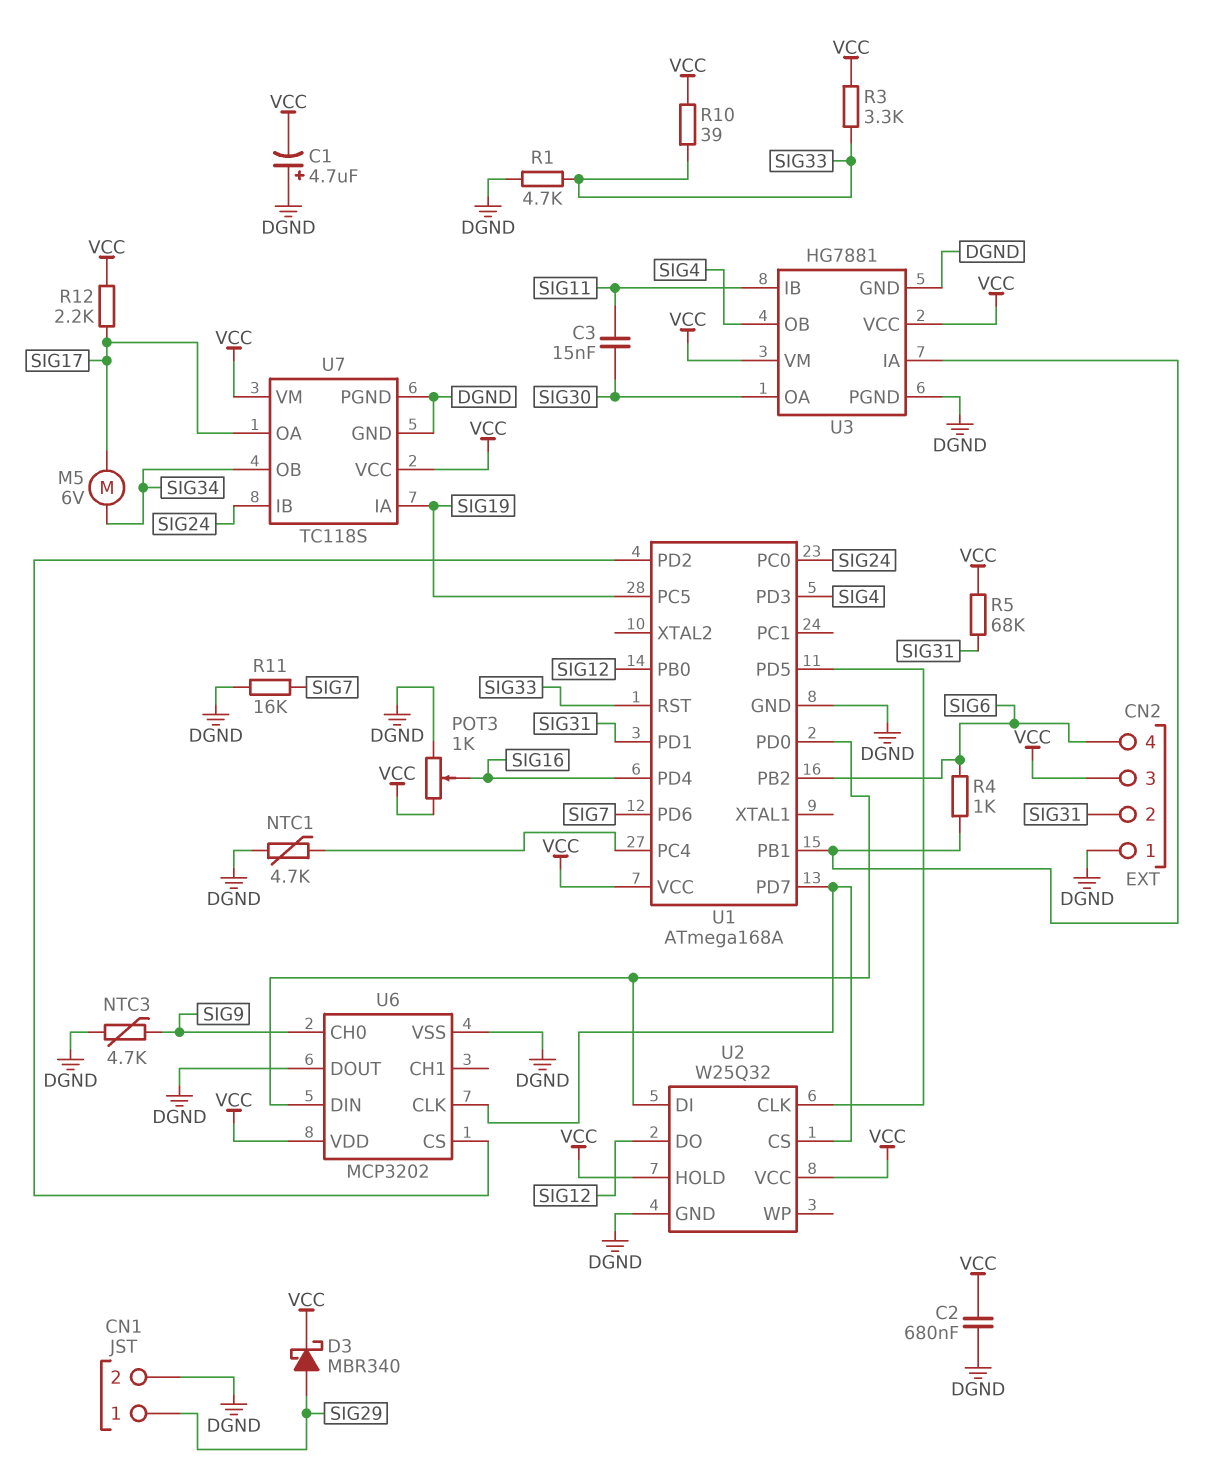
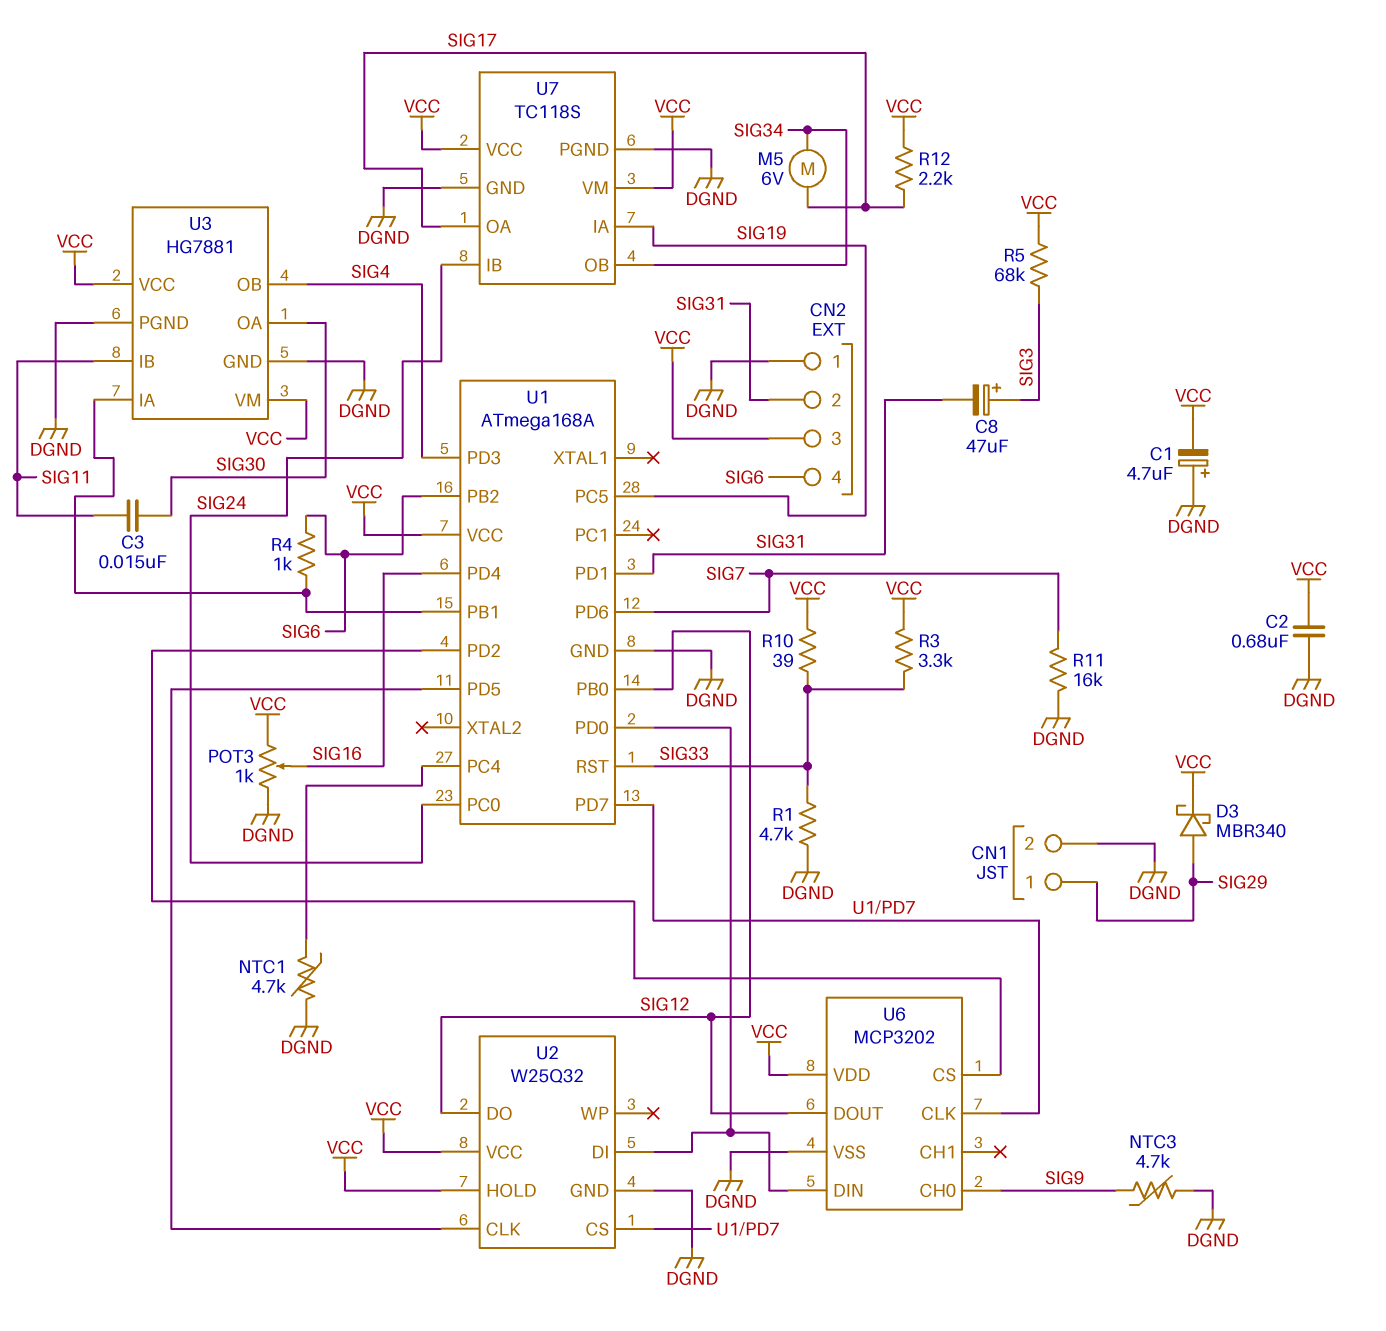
C8: none -> 47uF (plus SIG3, minus SIG31)
R5: 68k (SIG31, VCC) -> 68k (SIG3, VCC)
U6 pin DOUT: DGND -> SIG12

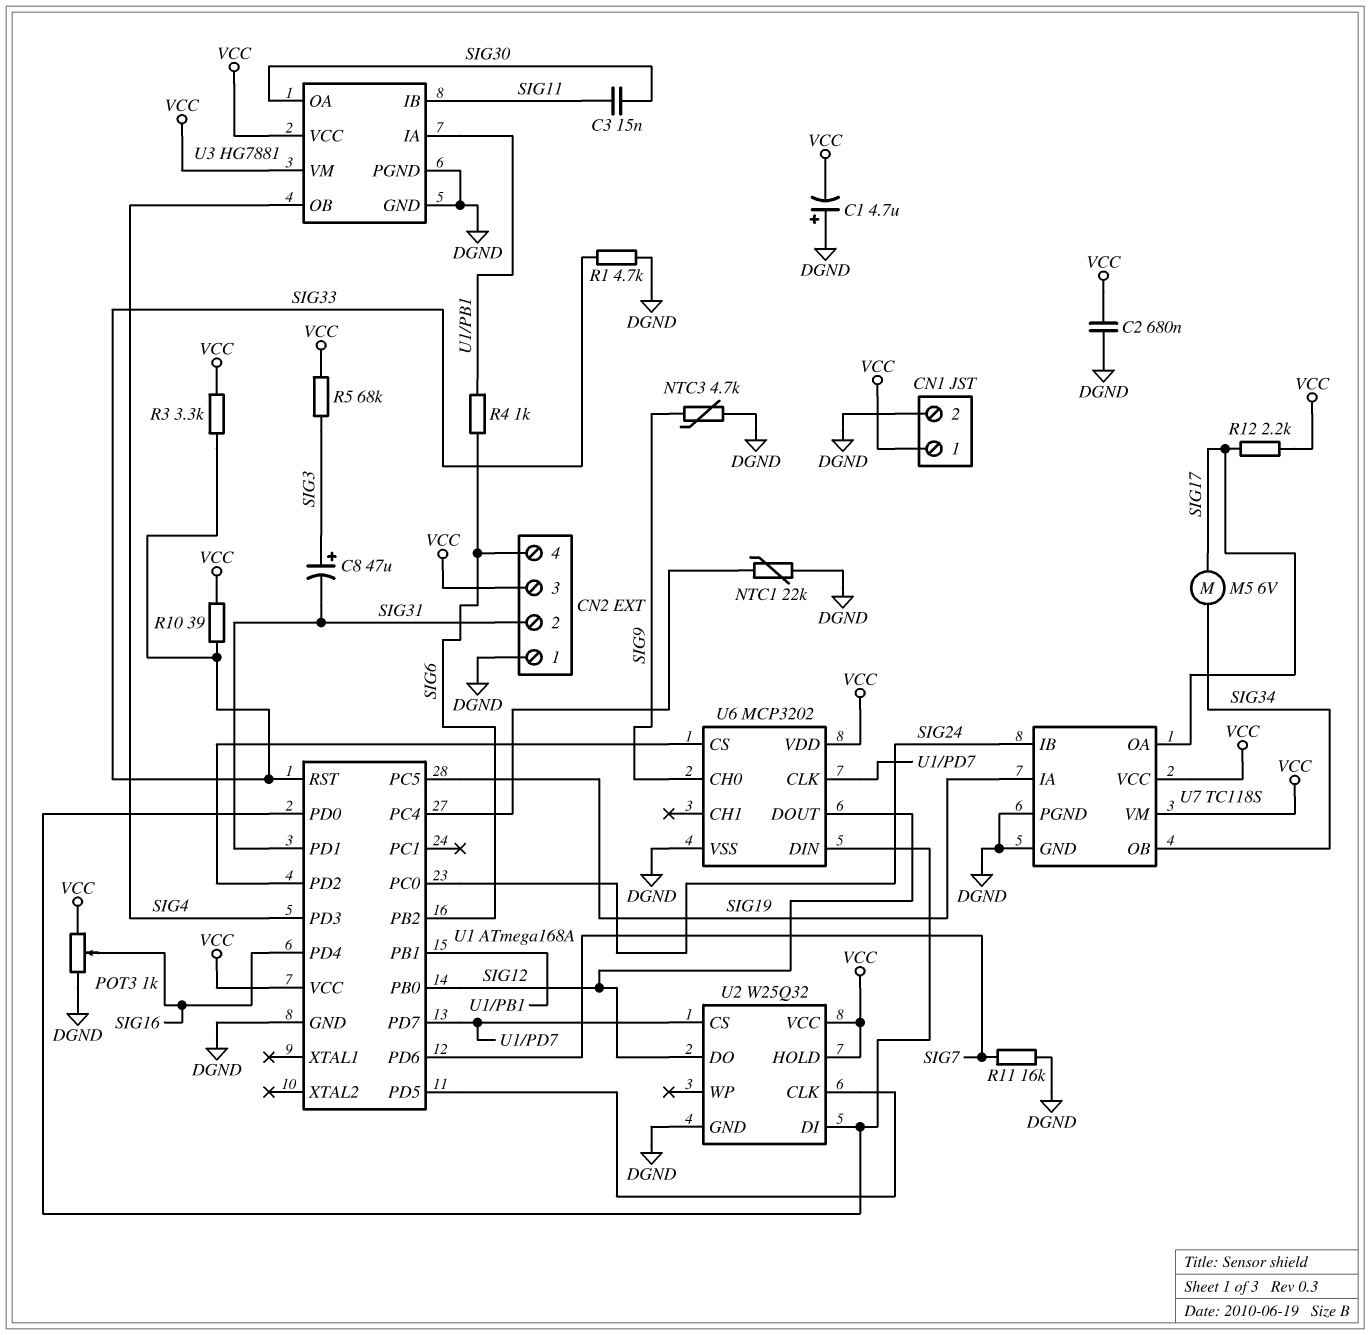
CN1 pin 1: SIG29 -> VCC
D3: schottky MBR340 (A SIG29, K VCC) -> none
NTC1: 4.7k (DGND, U1/PC4) -> 22k (DGND, U1/PC4)

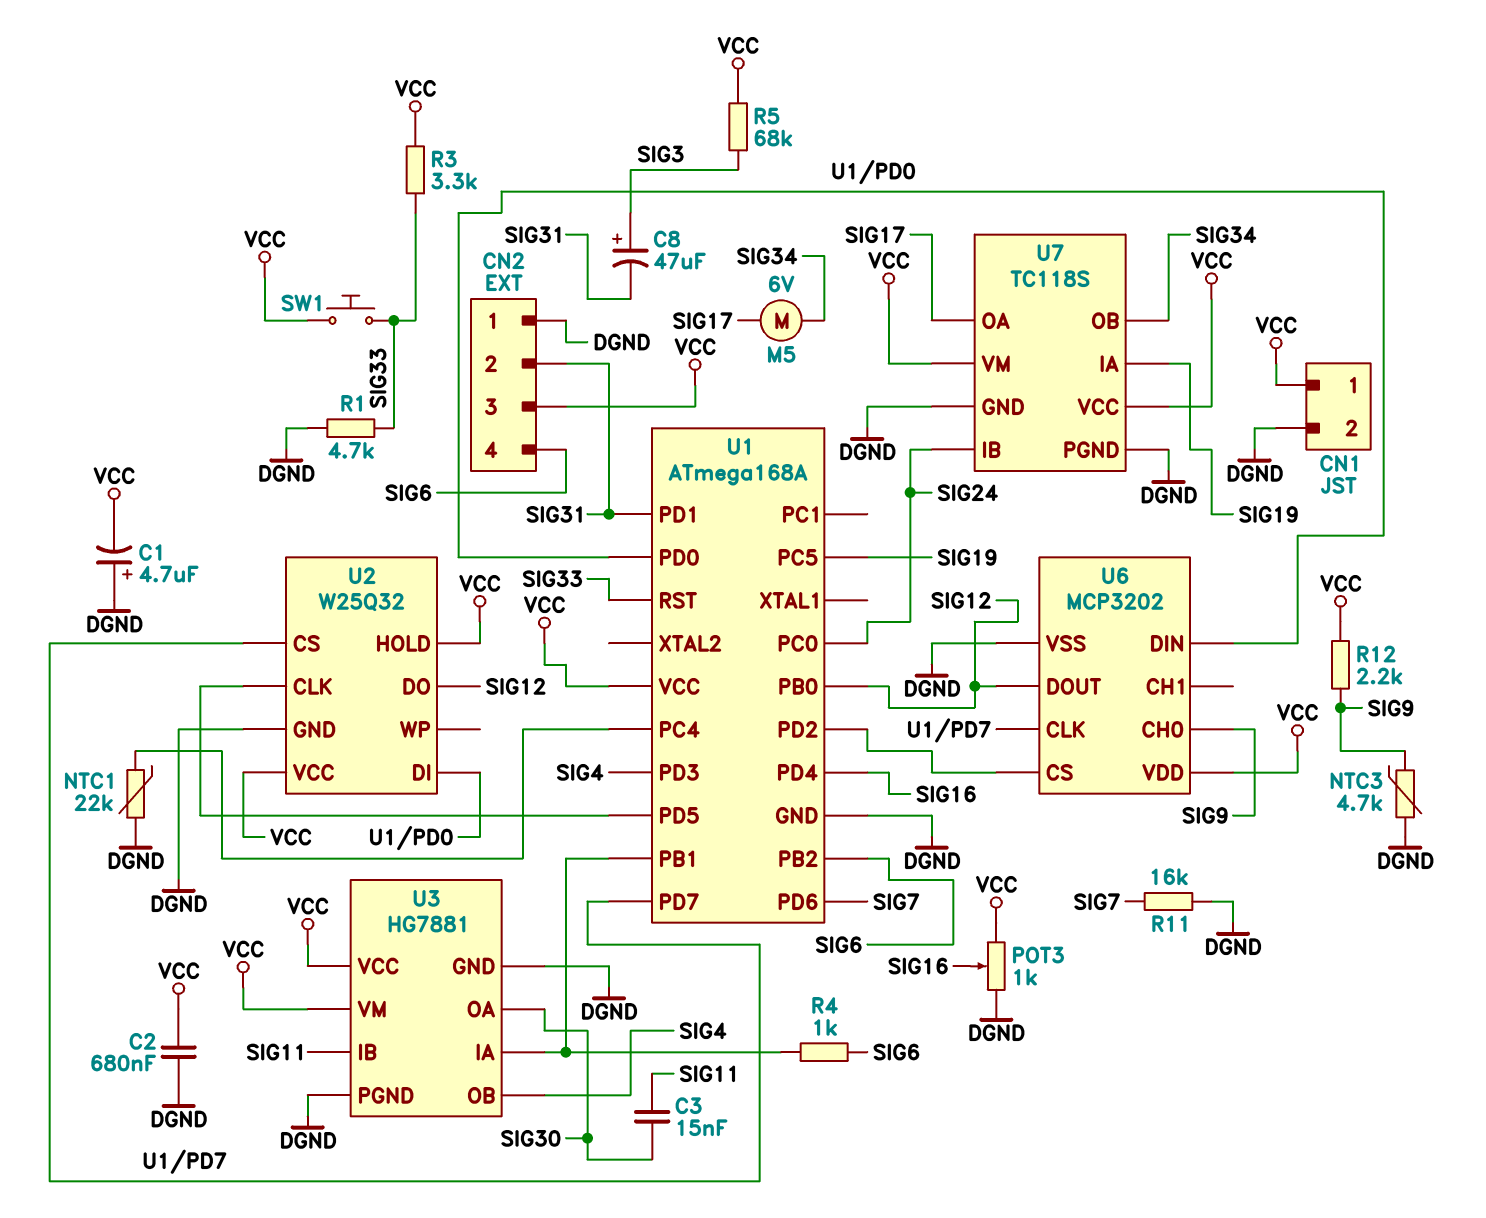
R10: 39 (SIG33, VCC) -> none
R12: 2.2k (SIG17, VCC) -> 2.2k (SIG9, VCC)
SW1: none -> button (SIG33, VCC)

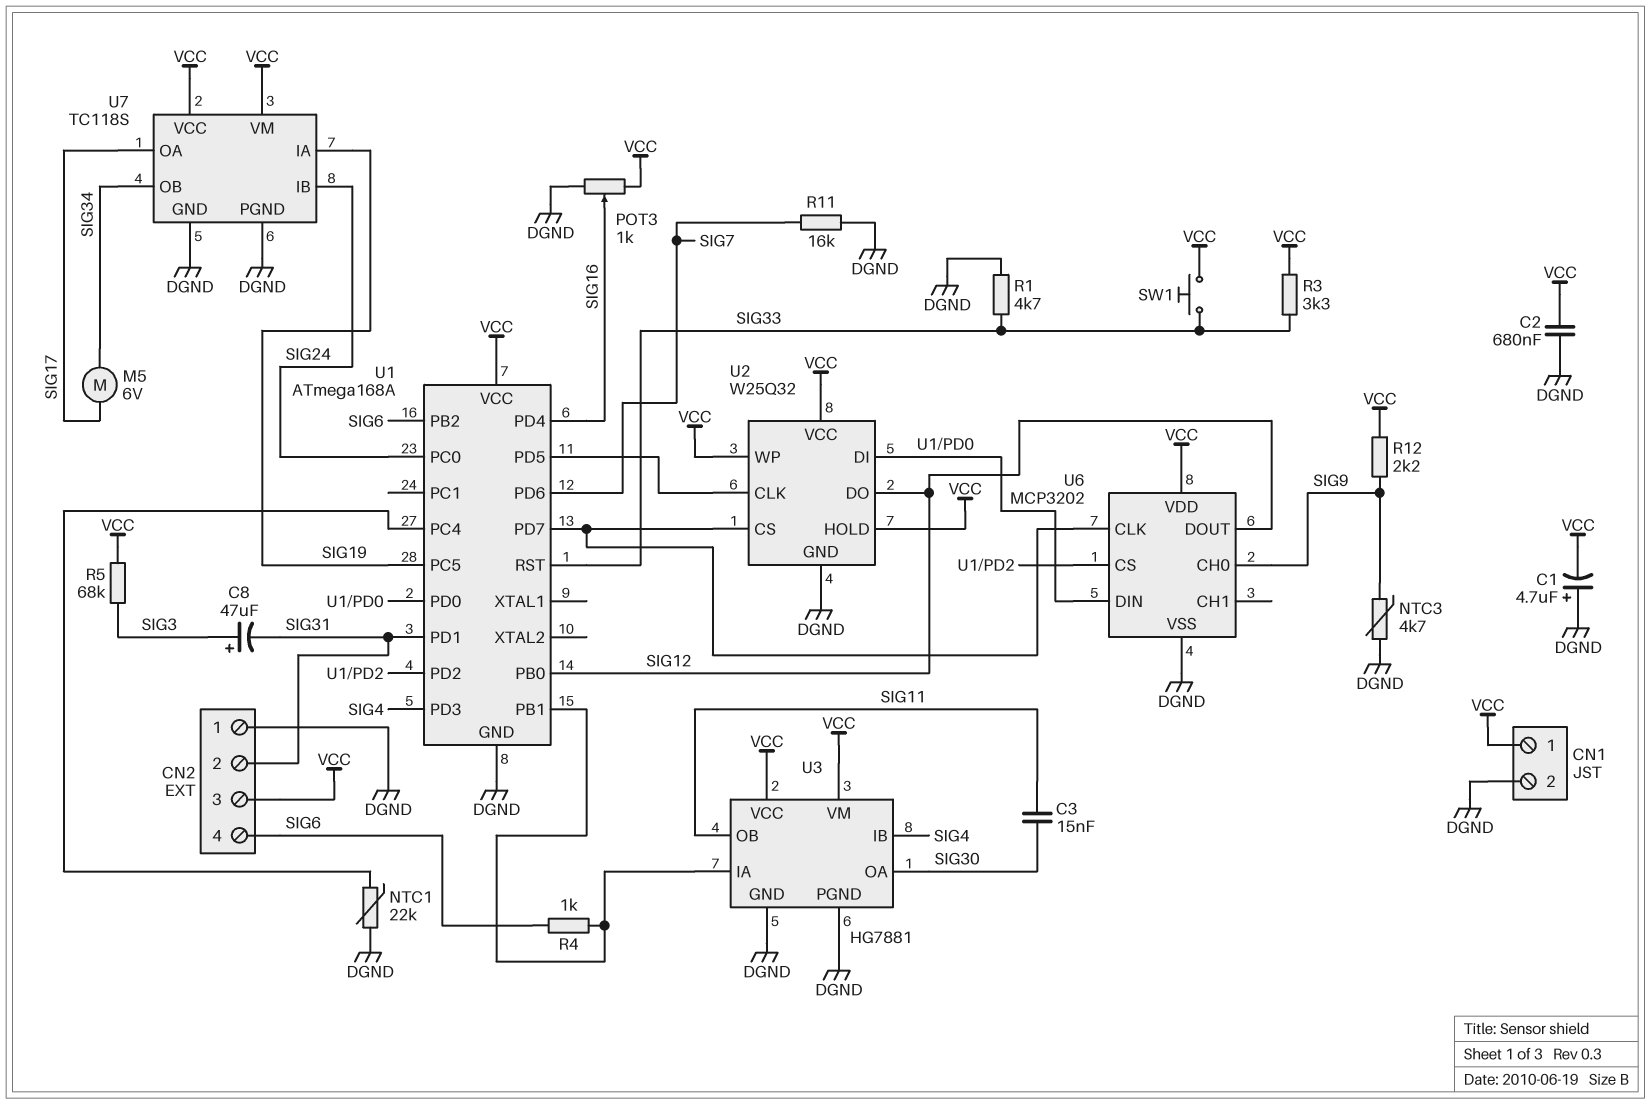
U2 pin WP: none -> VCC
U3 pin IB: SIG11 -> SIG4
U3 pin OB: SIG4 -> SIG11

